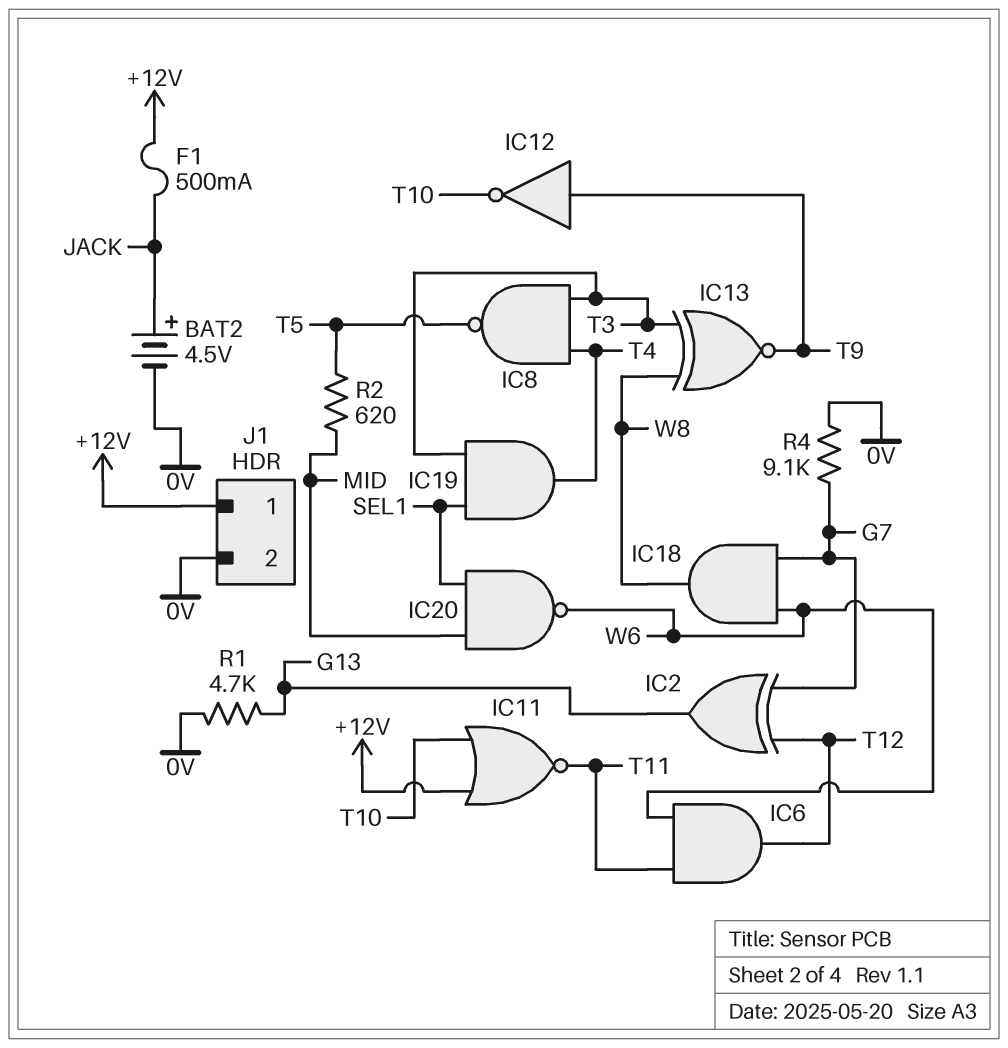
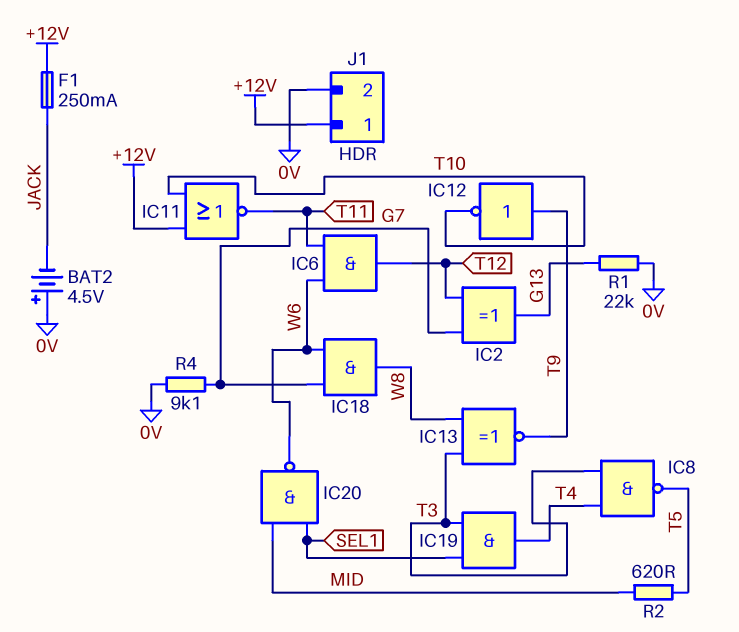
BAT2: 4.5V (plus JACK, minus 0V) -> 4.5V (plus 0V, minus JACK)
F1: 500mA (+12V, JACK) -> 250mA (+12V, JACK)
R1: 4.7k (0V, G13) -> 22k (0V, G13)

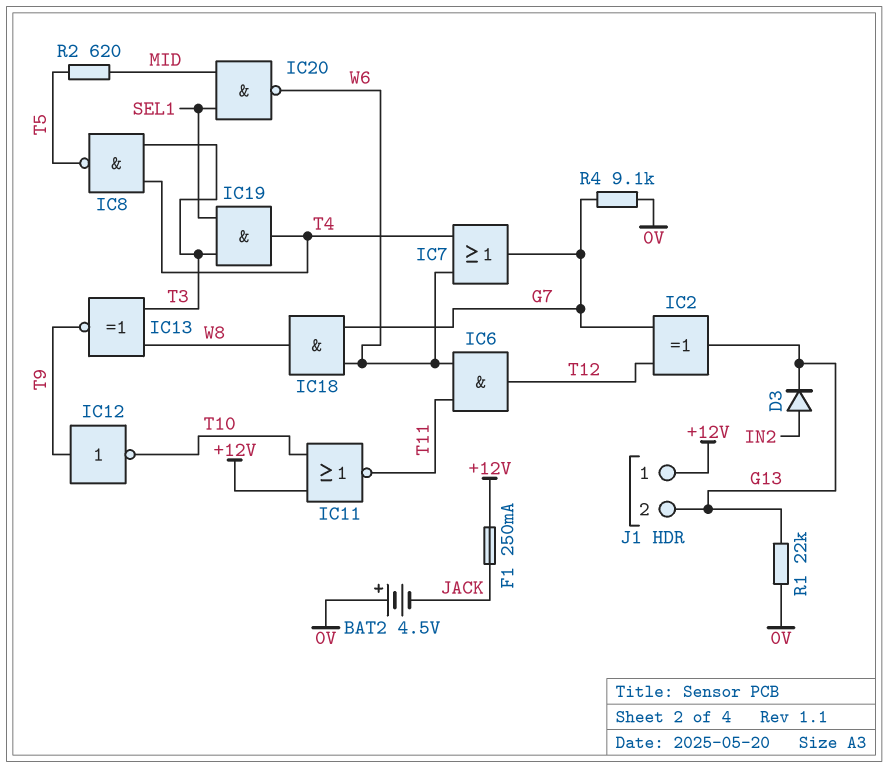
D3: none -> diode (A IN2, K G13)
IC7: none -> OR (in T4, in W6, out G7)
J1 pin 2: 0V -> G13

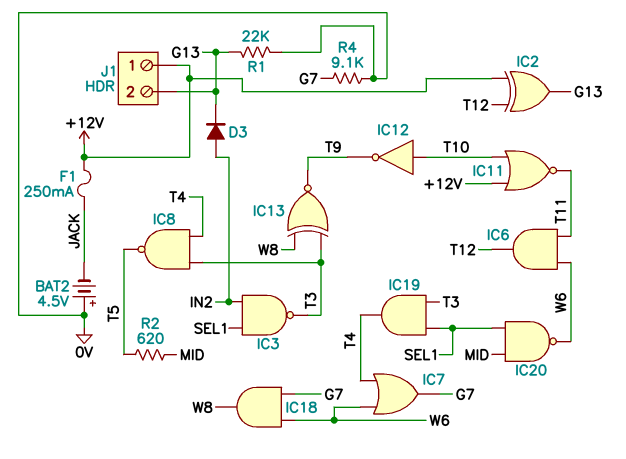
IC2: XOR (in G7, in T12, out G13) -> XOR (in +12V, in T12, out G13)
IC3: none -> NAND (in IN2, in SEL1, out T3)
IC12: NOT (in T9, out T10) -> NOT (in T10, out T9)

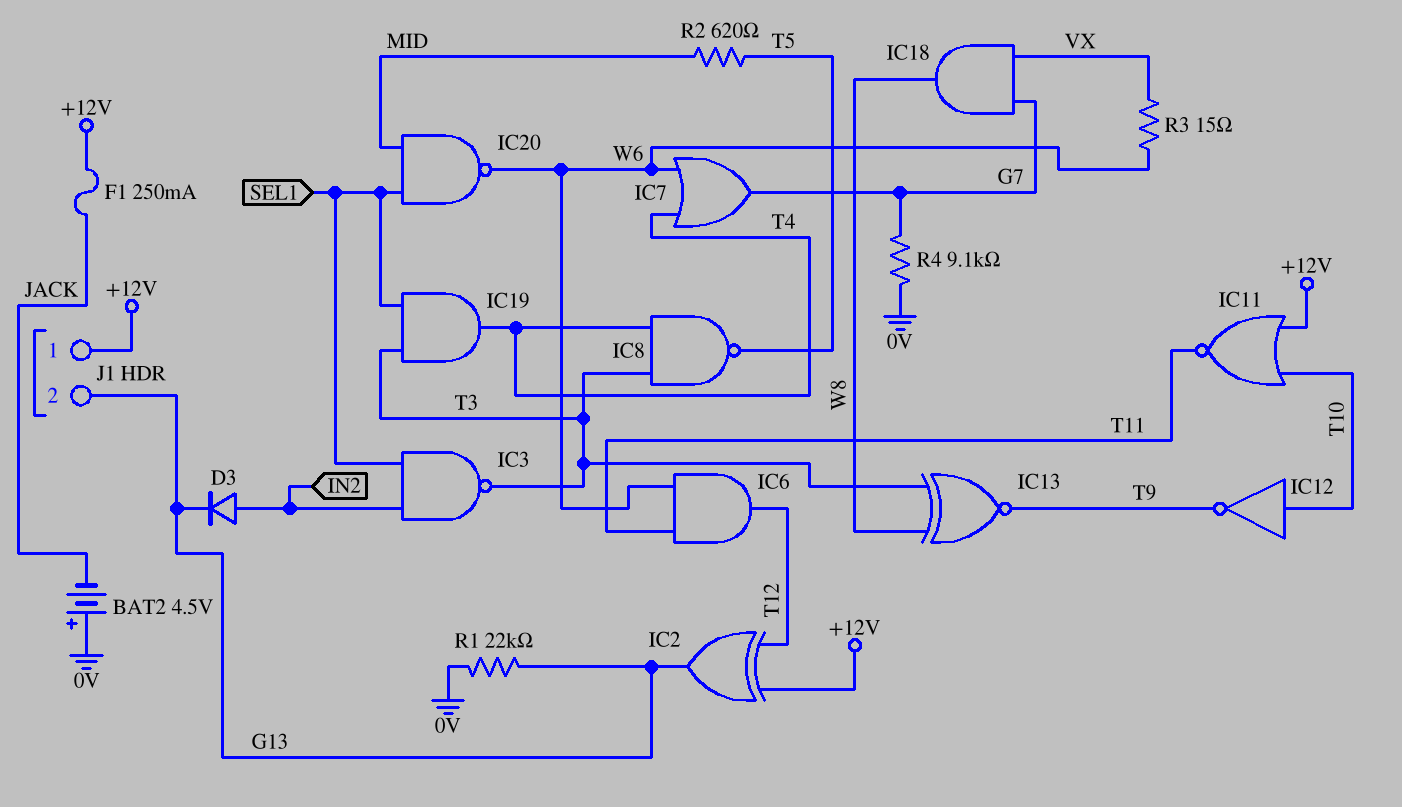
IC18: AND (in G7, in W6, out W8) -> AND (in G7, in VX, out W8)
R3: none -> 15 (VX, W6)

